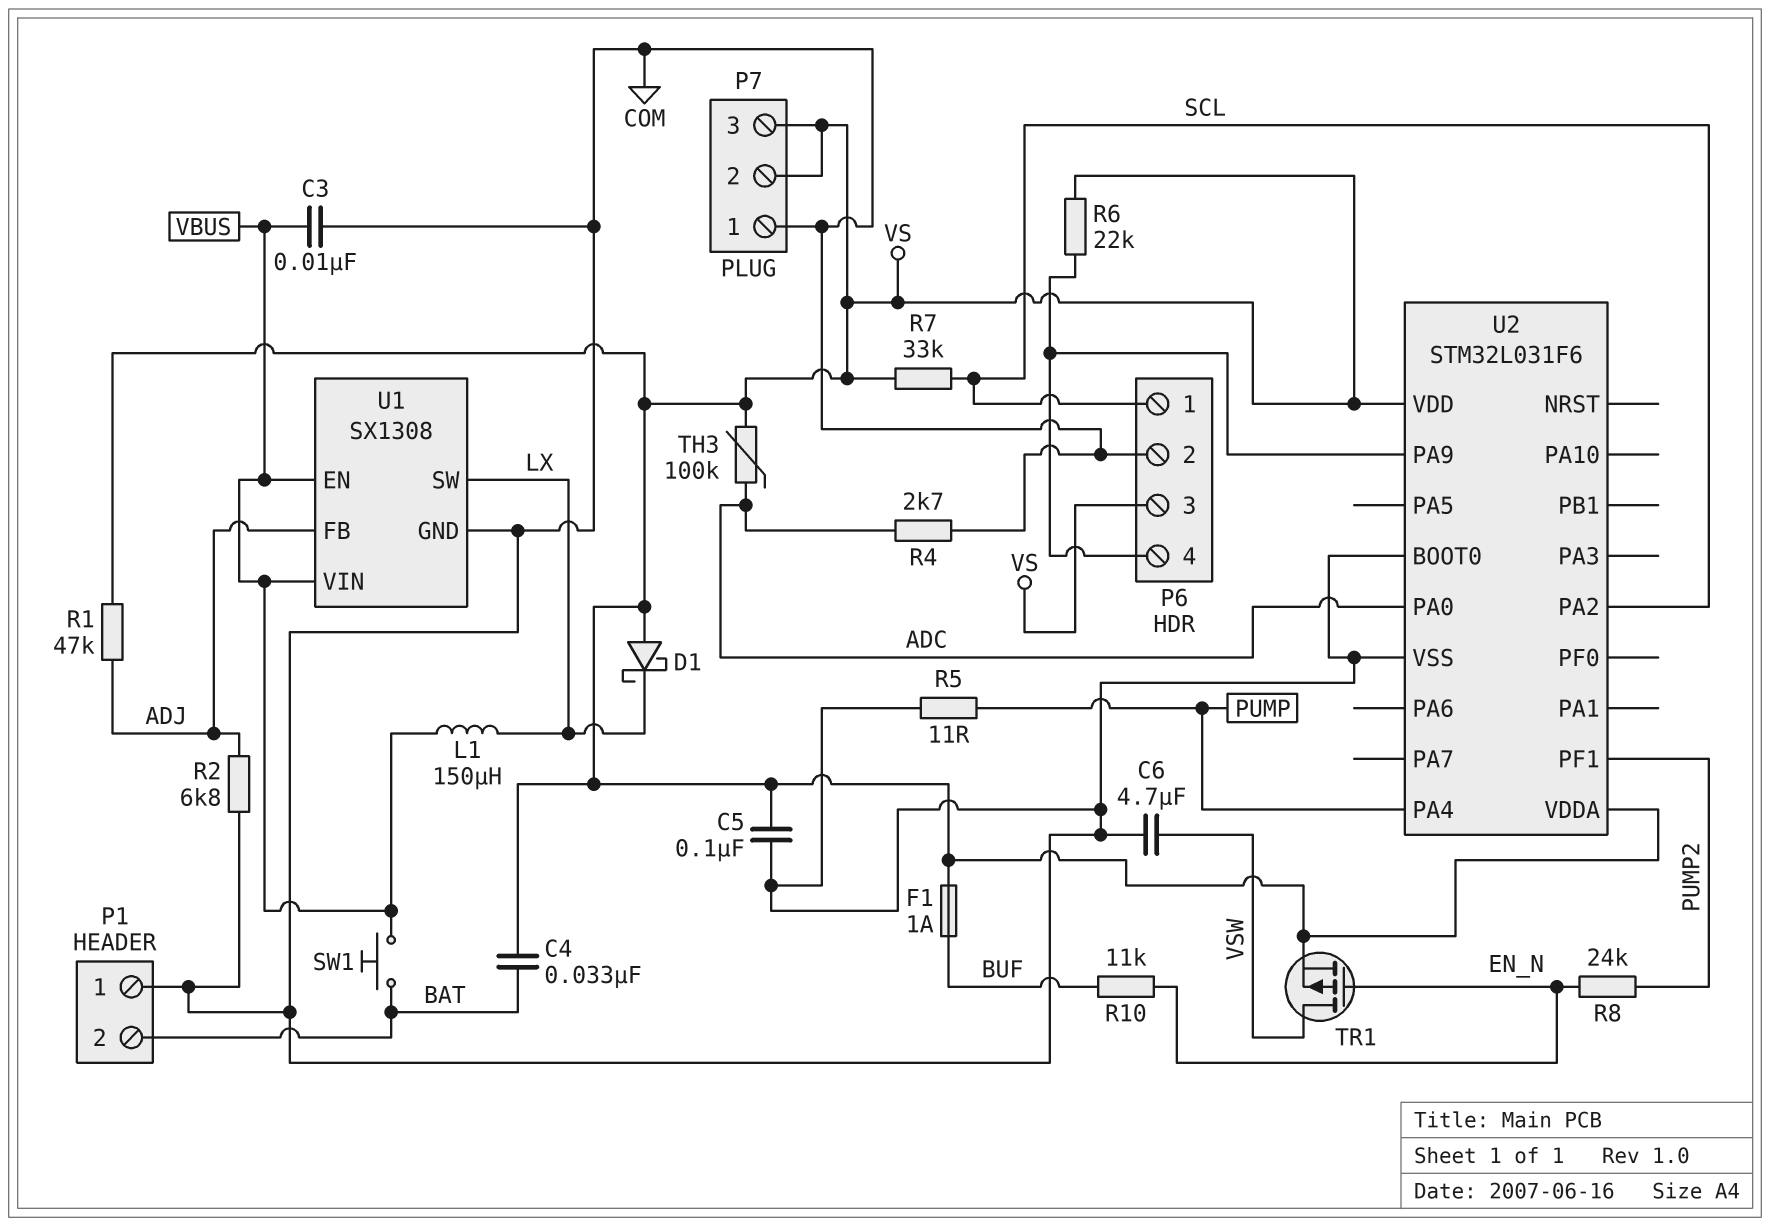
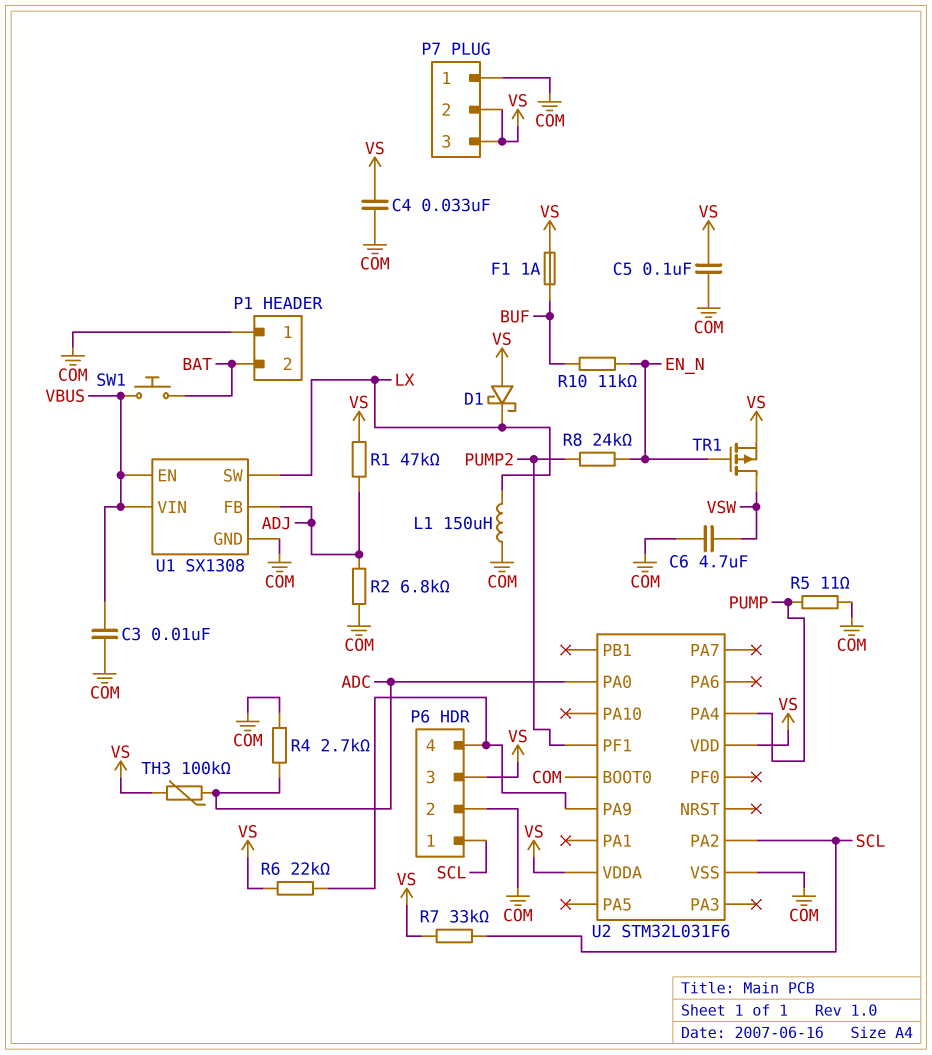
C4: 33nF (BAT, VS) -> 33nF (COM, VS)
L1: 150uH (LX, VBUS) -> 150uH (COM, LX)

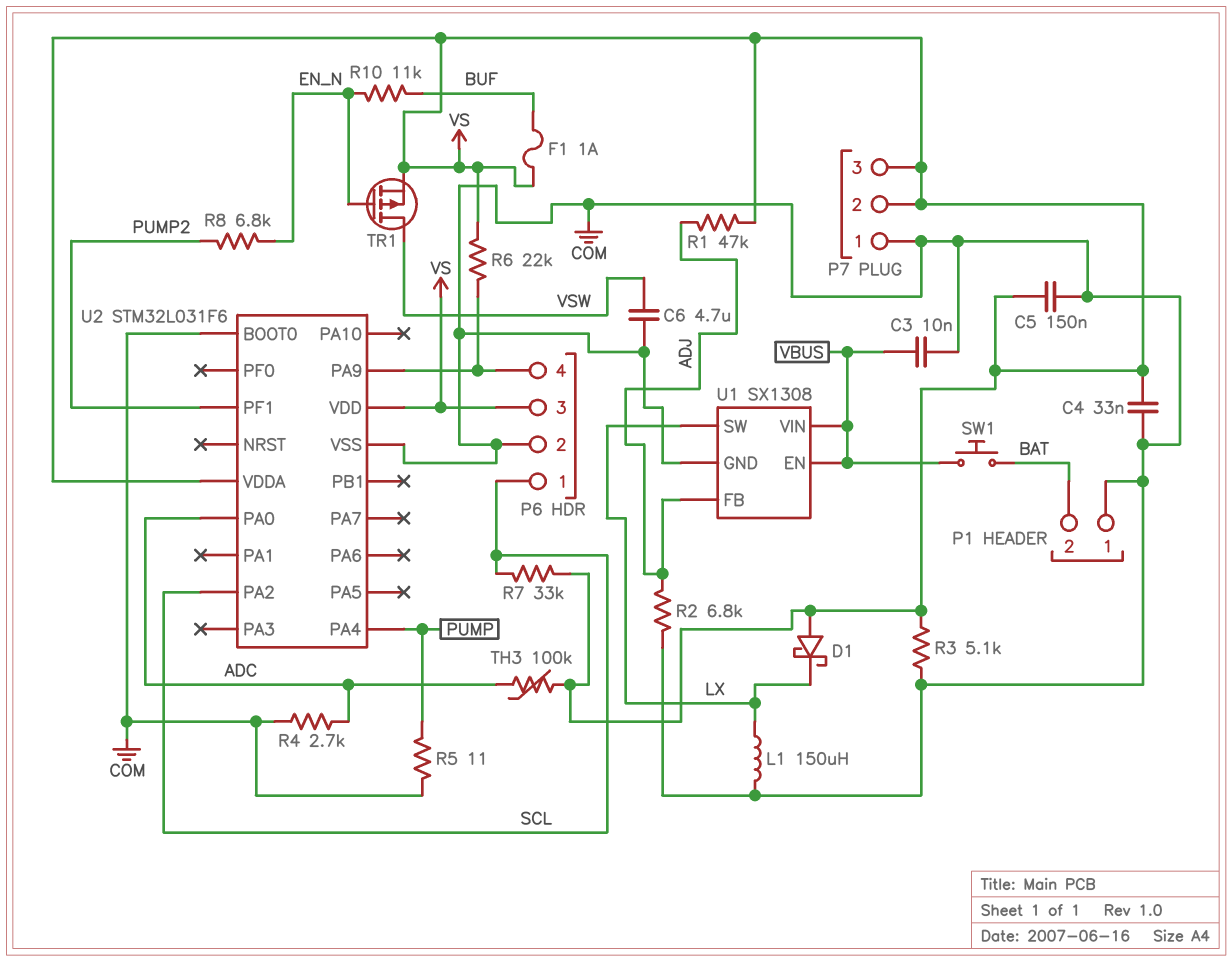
C5: 100nF (COM, VS) -> 150nF (COM, VS)
R3: none -> 5.1k (COM, VS)
R8: 24k (EN_N, PUMP2) -> 6.8k (EN_N, PUMP2)

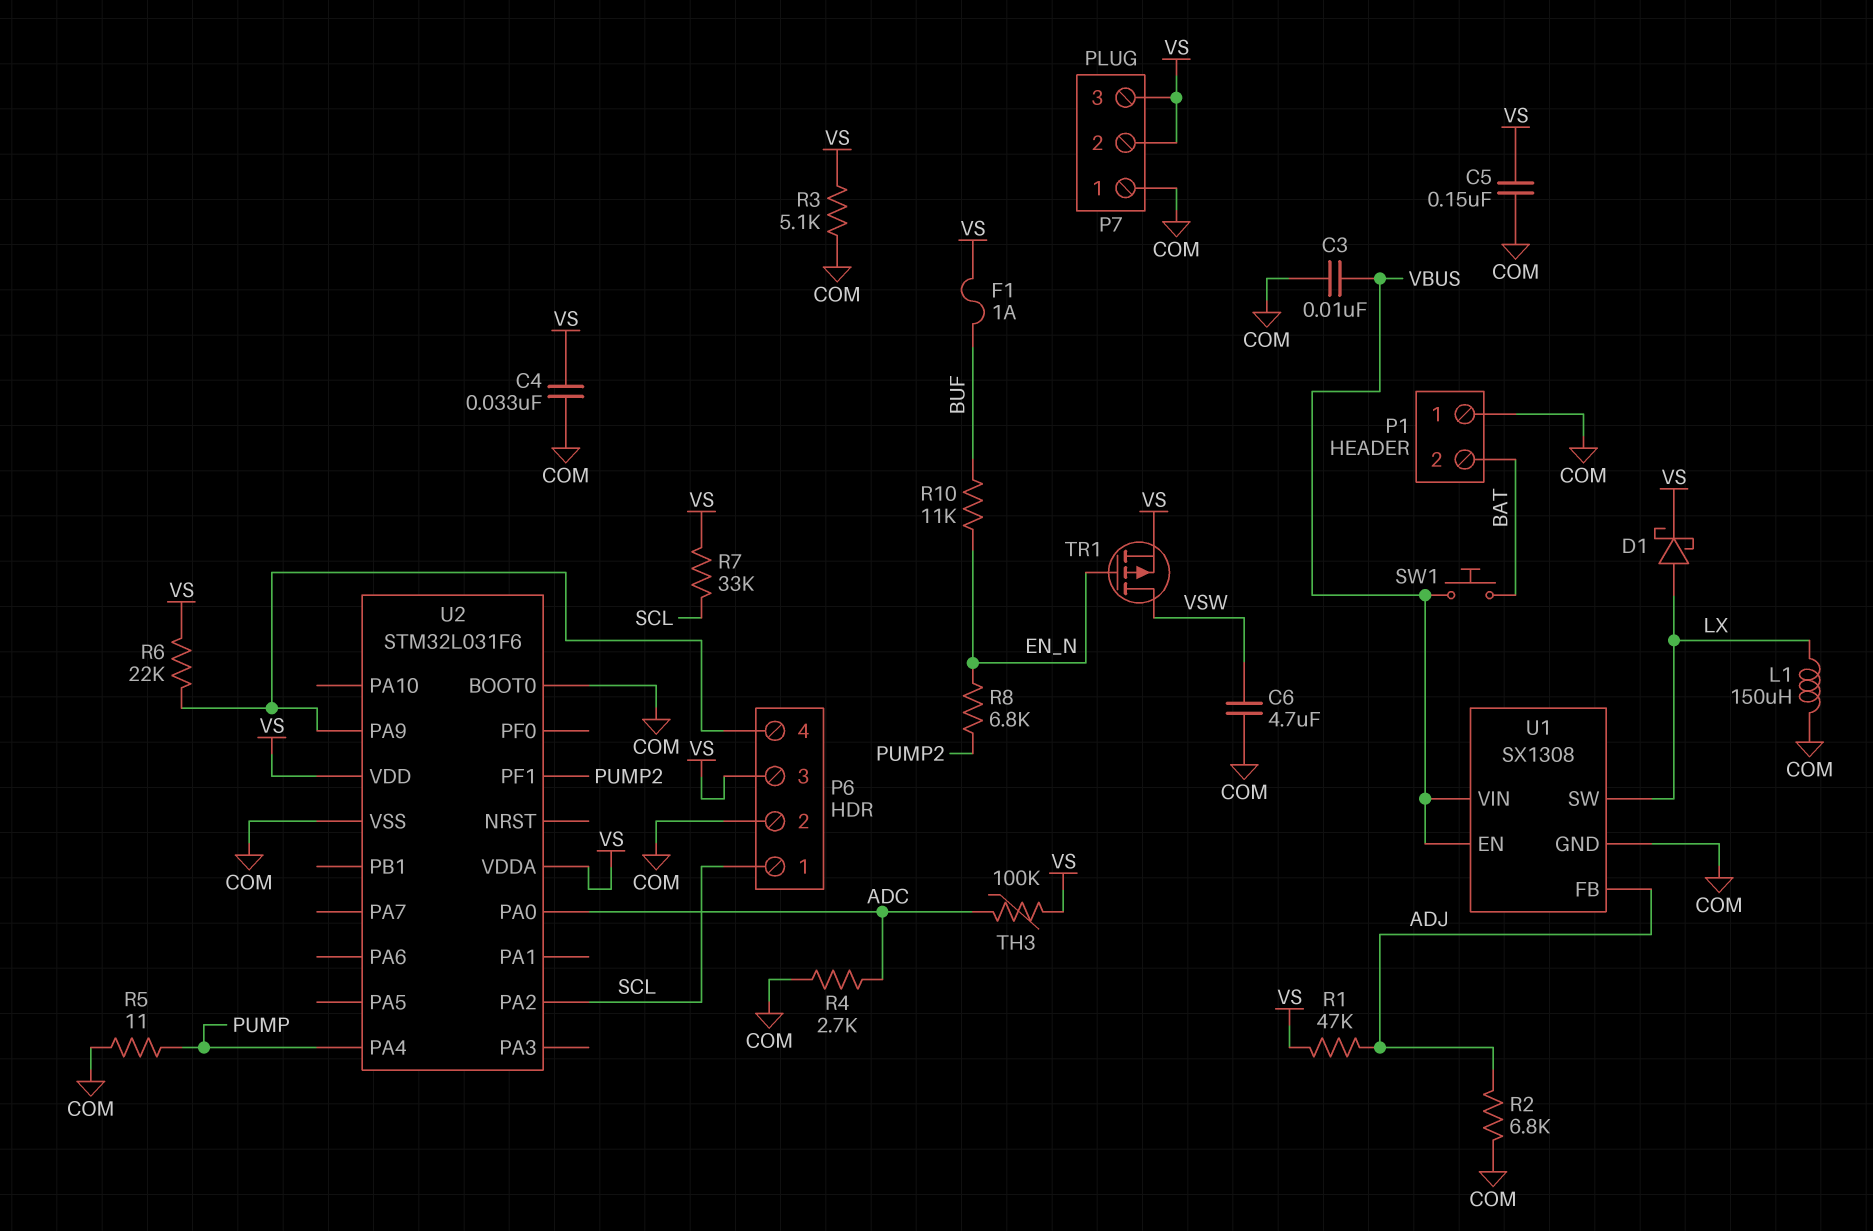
D1: schottky (A VS, K LX) -> schottky (A LX, K VS)

